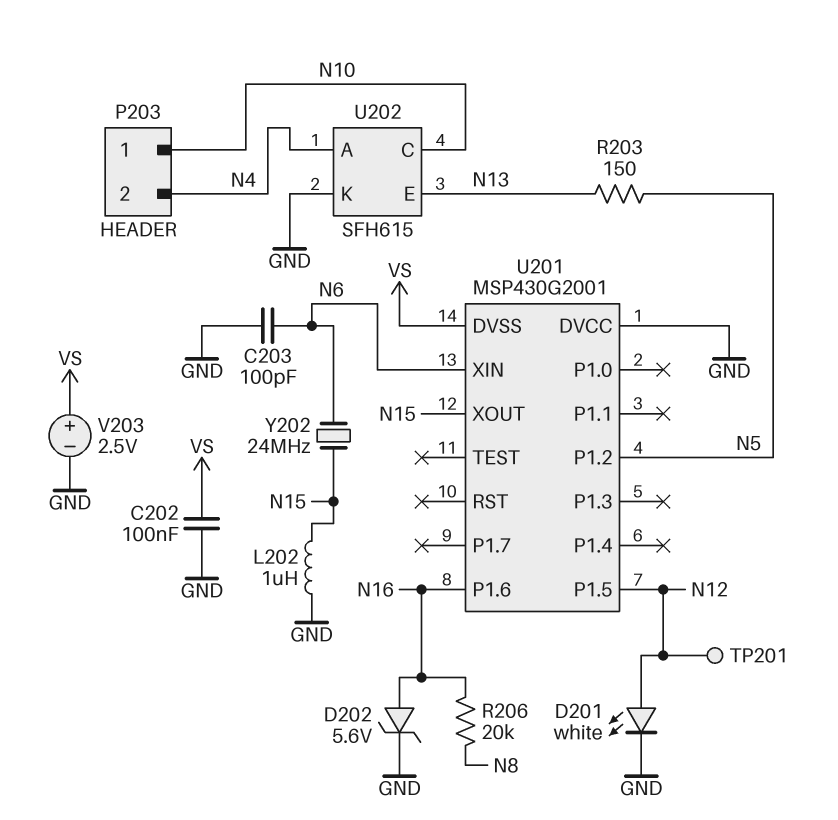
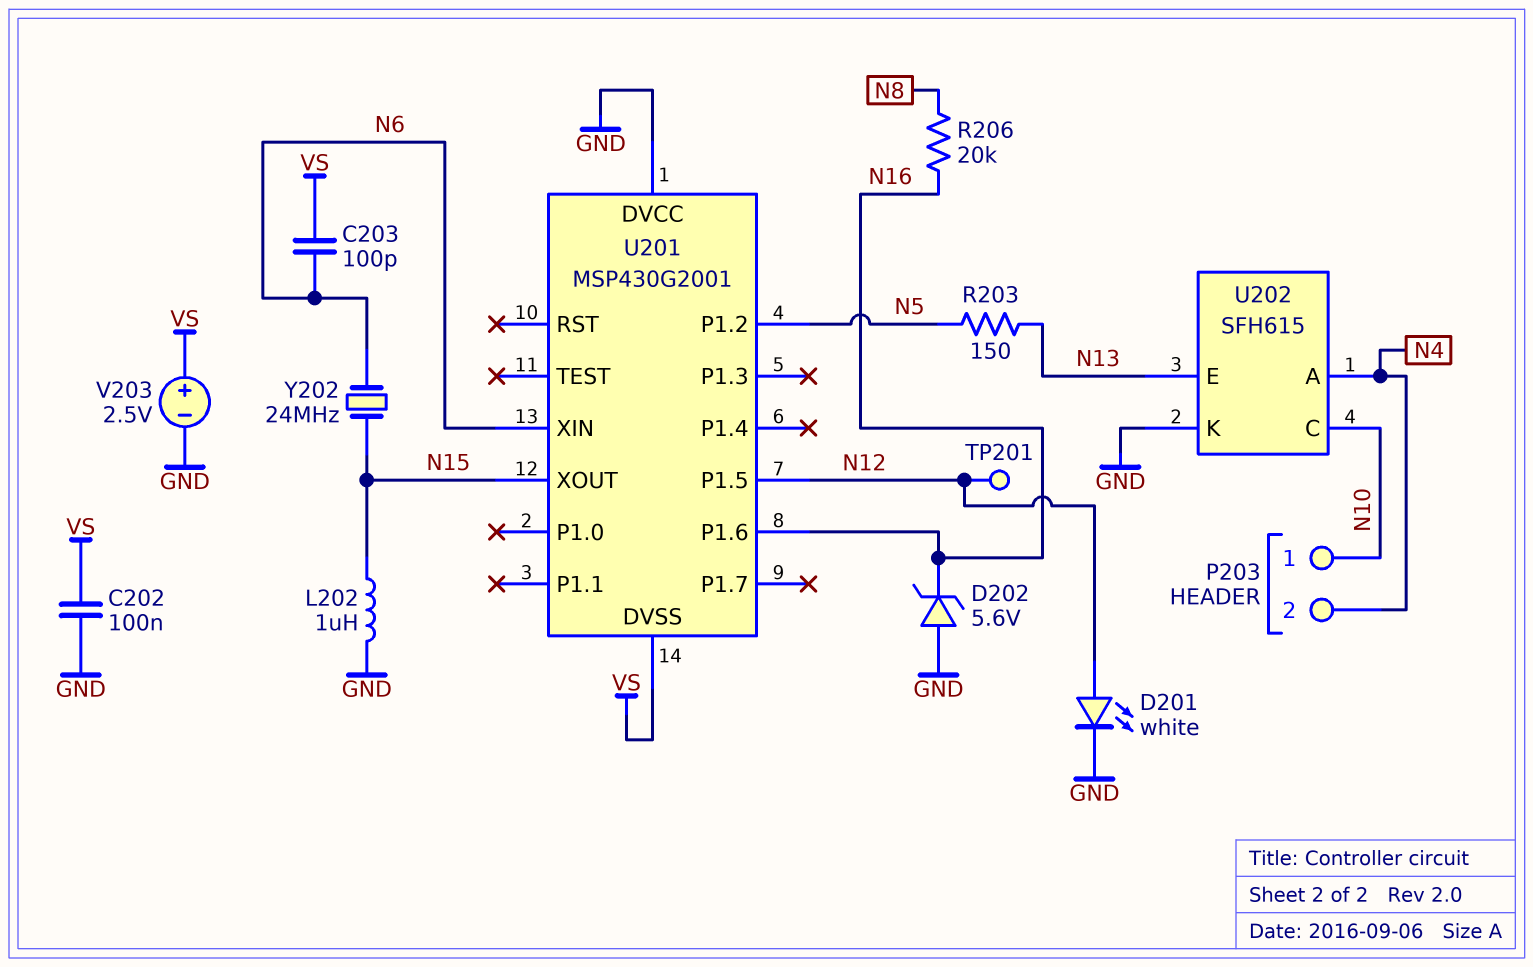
C203: 100pF (GND, N6) -> 100pF (N6, VS)
D202: zener 5.6V (A N16, K GND) -> zener 5.6V (A GND, K N16)

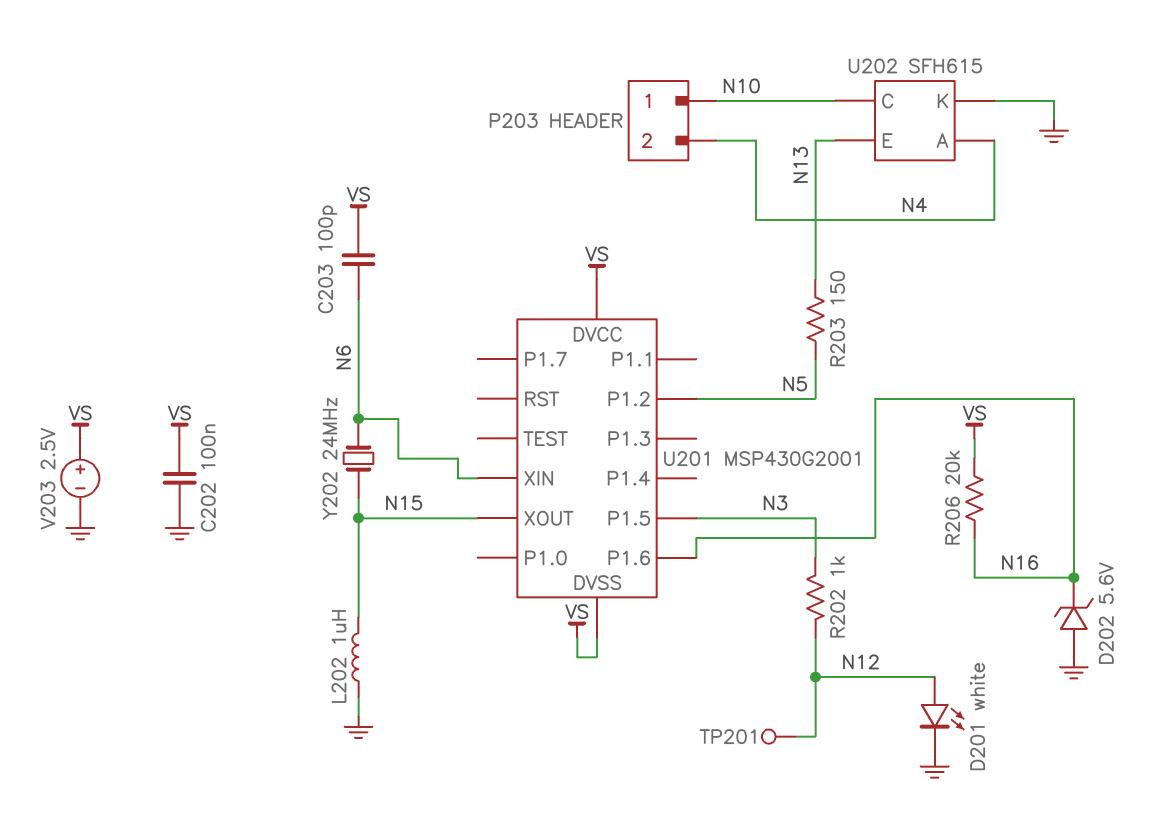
R202: none -> 1k (N3, N12)
R206: 20k (N8, N16) -> 20k (N16, VS)
U201 pin DVCC: GND -> VS
U201 pin P1.5: N12 -> N3

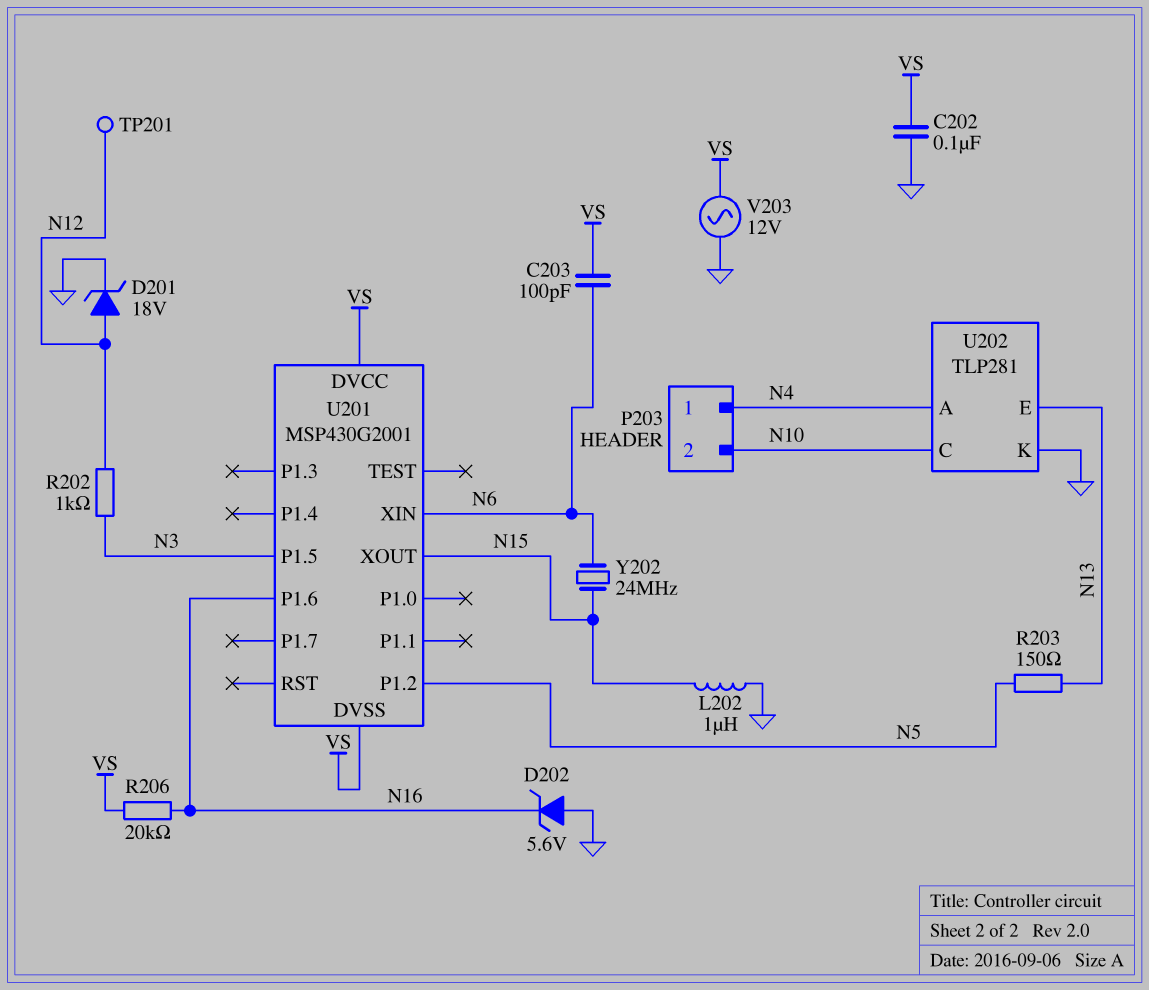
D201: LED white (A N12, K GND) -> zener 18V (A N12, K GND)
P203 pin 1: N10 -> N4
P203 pin 2: N4 -> N10
U202: SFH615 -> TLP281
V203: 2.5V (plus VS, minus GND) -> AC 12V (GND, VS)

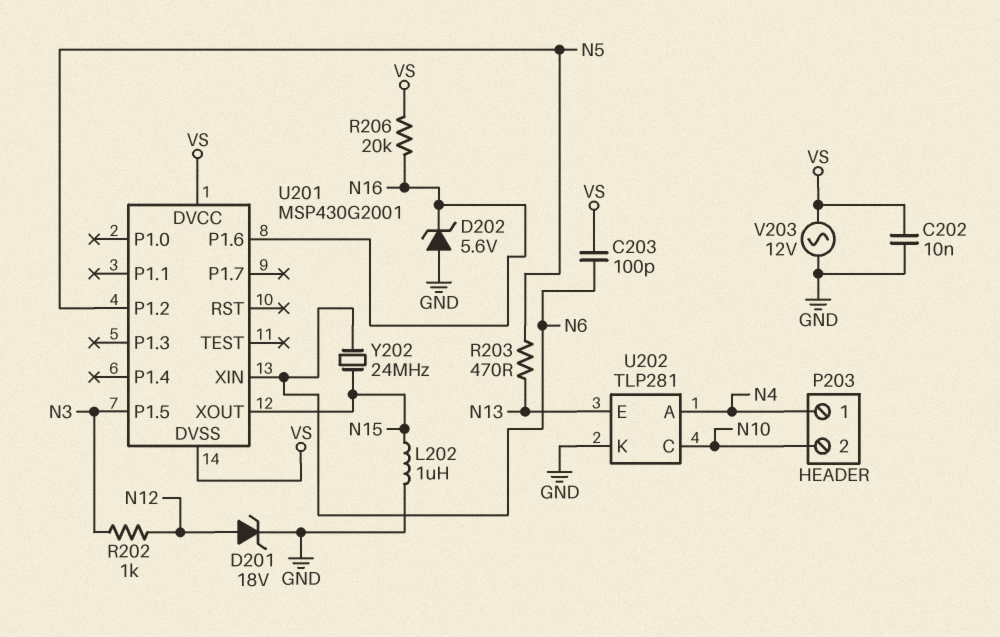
C202: 100nF (GND, VS) -> 10nF (GND, VS)
R203: 150 (N5, N13) -> 470 (N5, N13)
TP201: test point (N12) -> none

